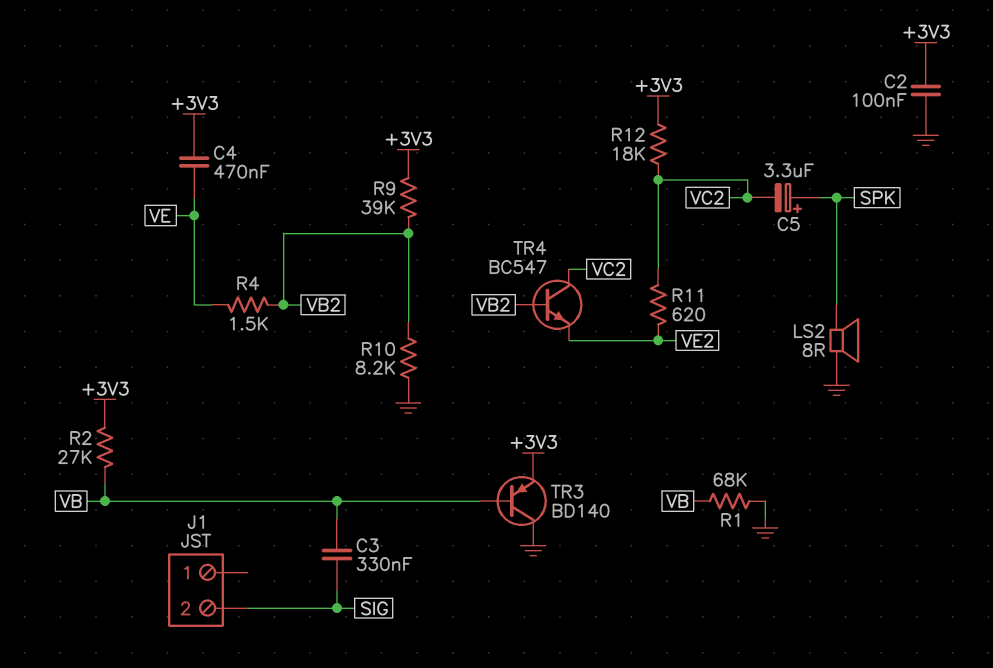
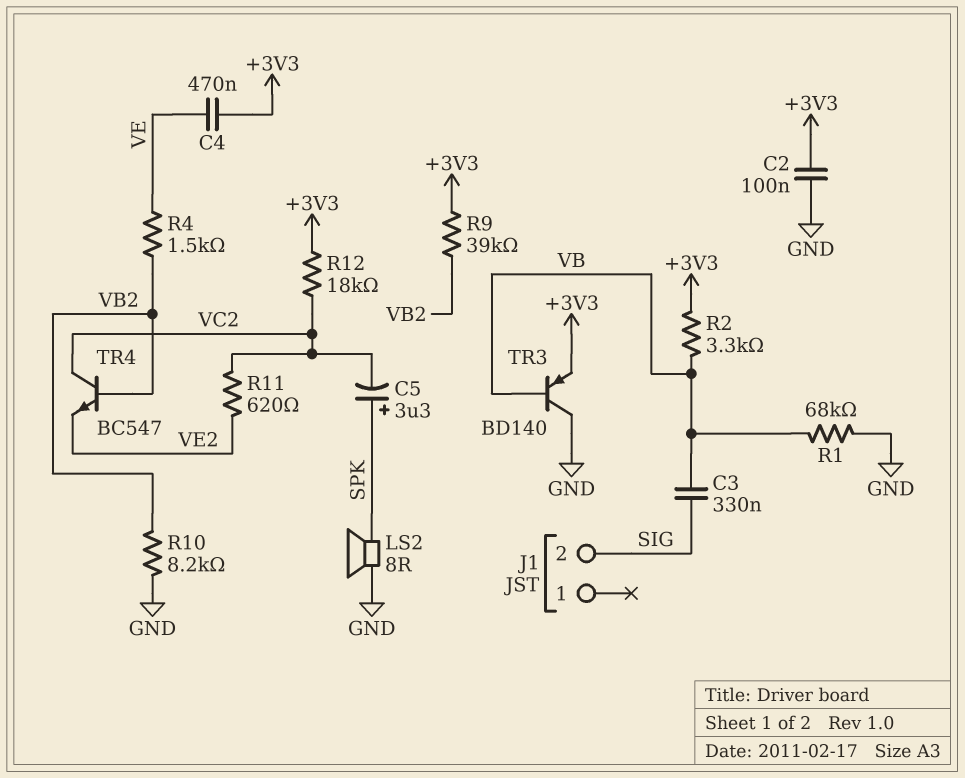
R2: 27k (+3V3, VB) -> 3.3k (+3V3, VB)

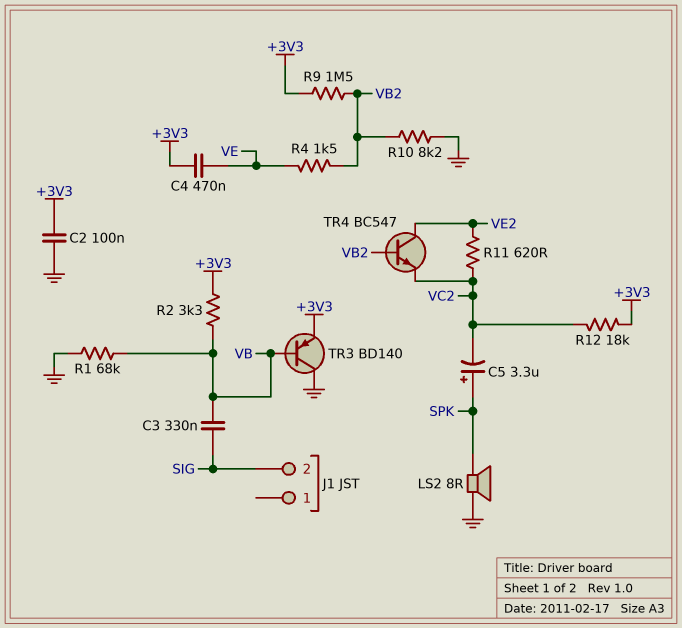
R9: 39k (+3V3, VB2) -> 1.5M (+3V3, VB2)
TR4: NPN BC547 (B VB2, C VC2, E VE2) -> NPN BC547 (B VB2, C VE2, E VC2)

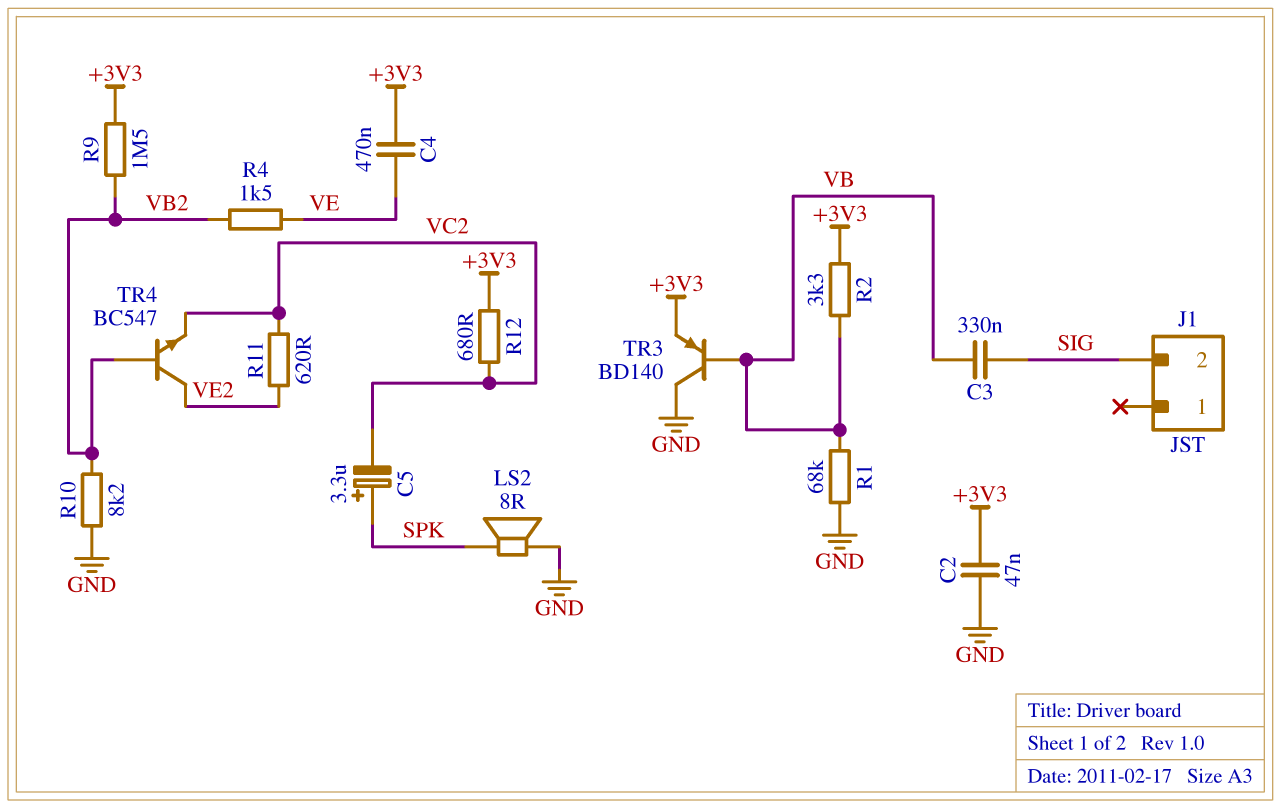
C2: 100nF (+3V3, GND) -> 47nF (+3V3, GND)
R12: 18k (+3V3, VC2) -> 680 (+3V3, VC2)

